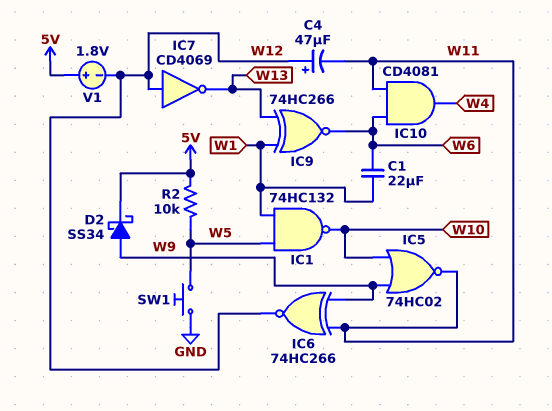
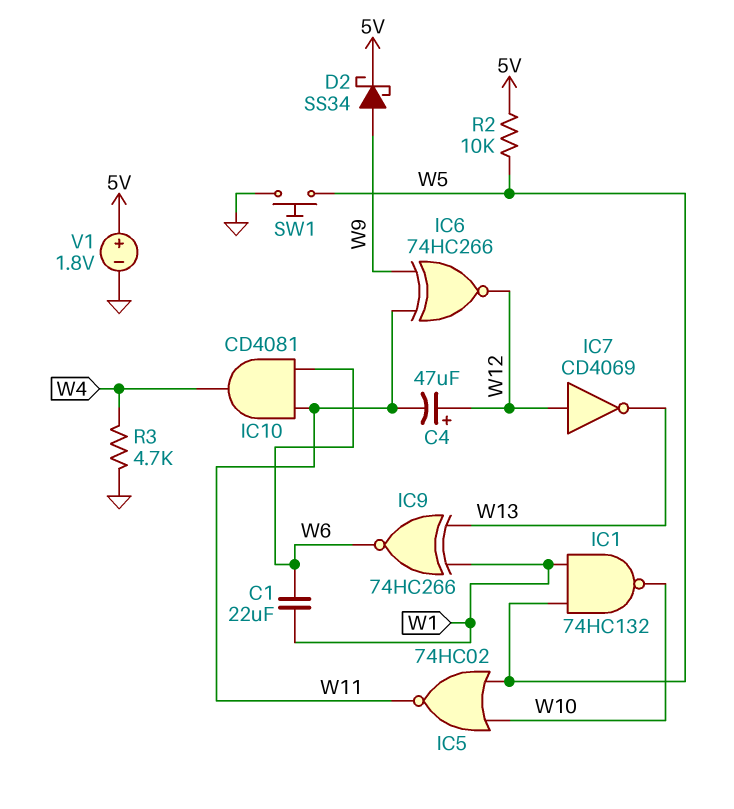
IC5: NOR 74HC02 (in W9, in W10, out W11) -> NOR 74HC02 (in W5, in W10, out W11)
R3: none -> 4.7k (GND, W4)
V1: 1.8V (plus 5V, minus W12) -> 1.8V (plus 5V, minus GND)

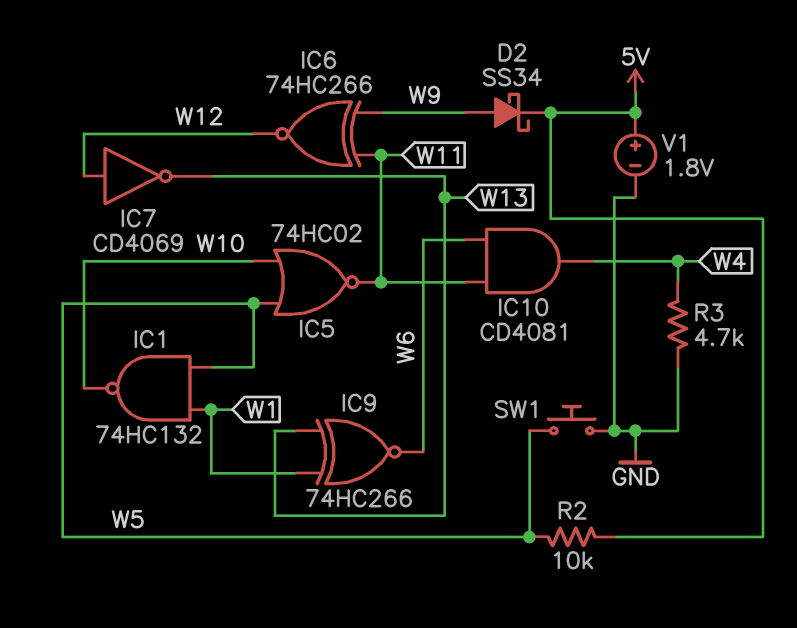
C1: 22uF (W1, W6) -> none
C4: 47uF (plus W12, minus W11) -> none

